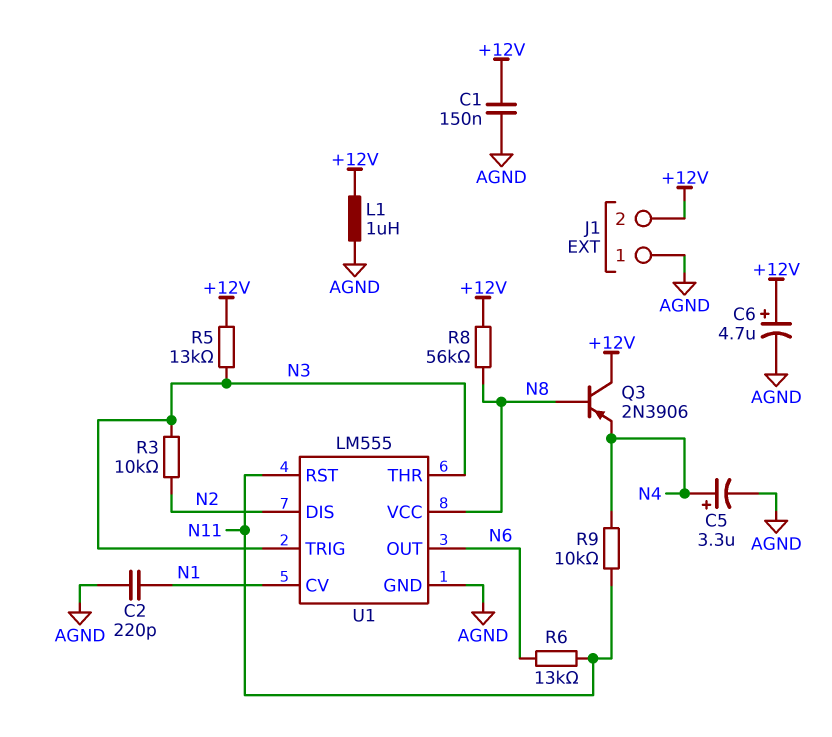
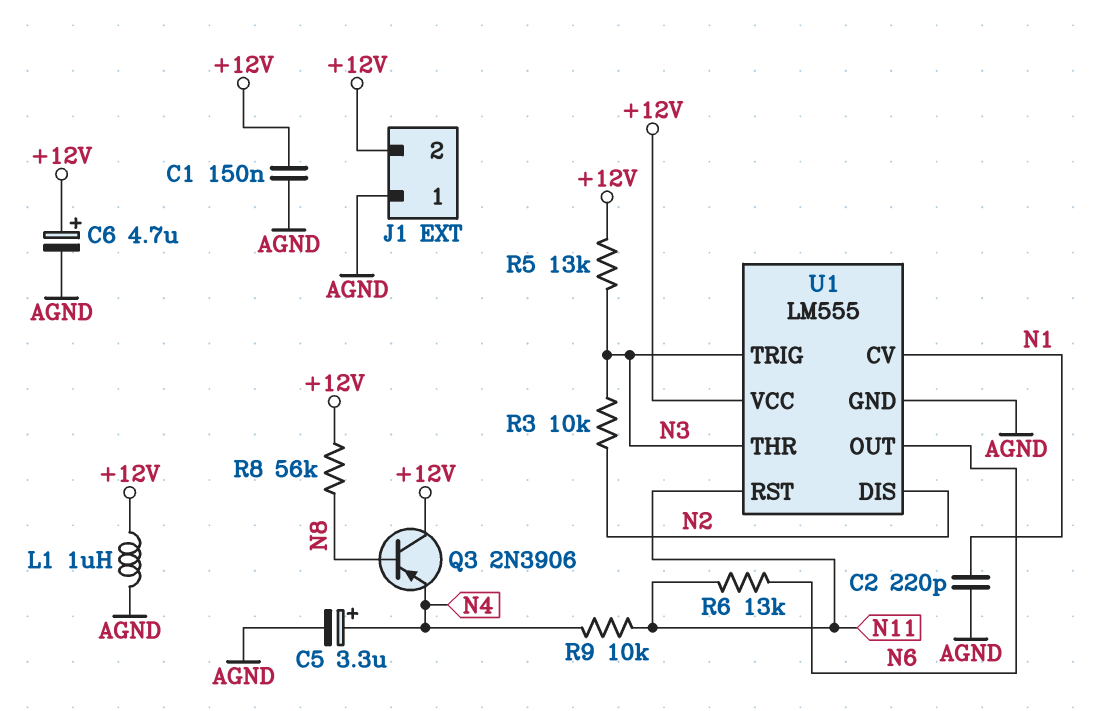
U1 pin VCC: N8 -> +12V

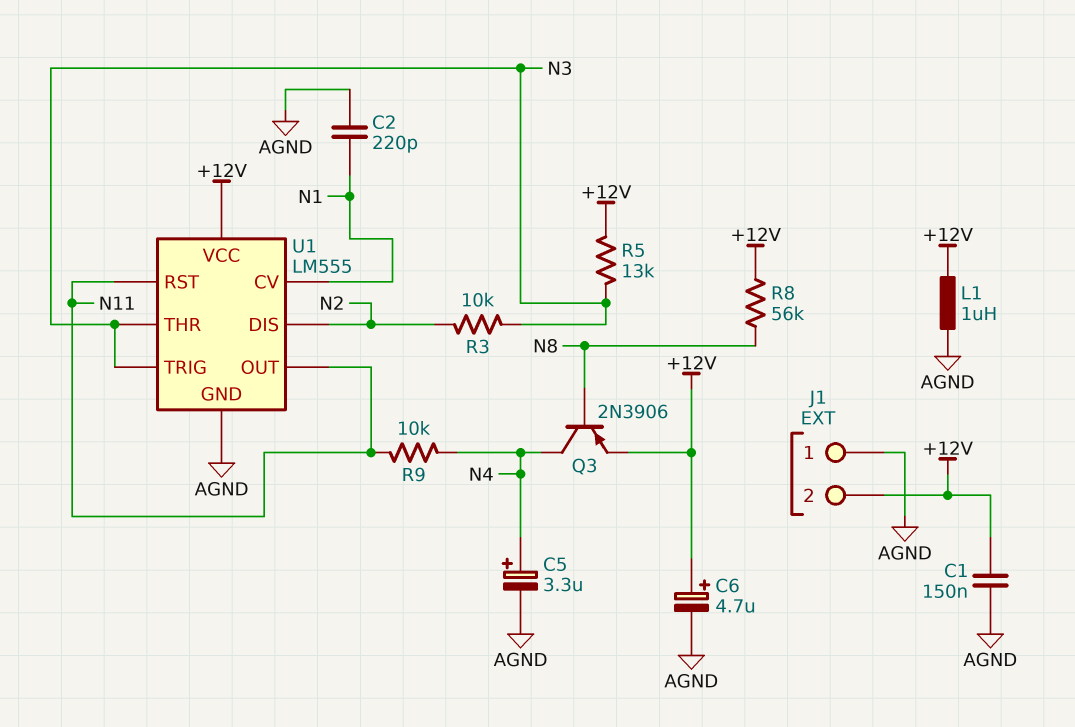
Q3: PNP 2N3906 (B N8, C +12V, E N4) -> PNP 2N3906 (B N8, C N4, E +12V)
R6: 13k (N6, N11) -> none
U1 pin OUT: N6 -> N11

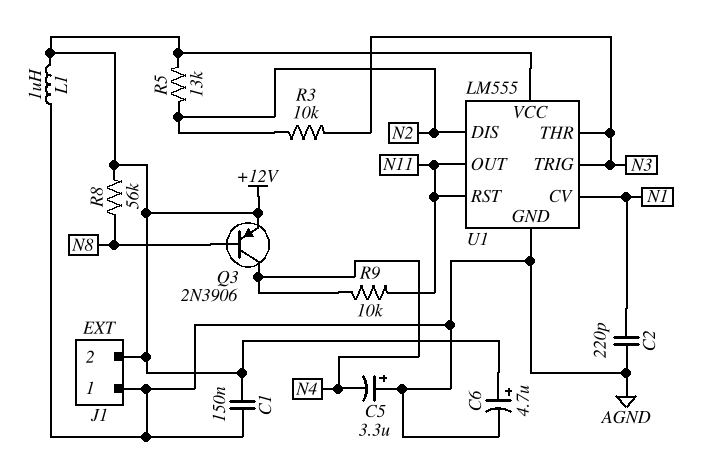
C5: 3.3uF (plus N4, minus AGND) -> 3.3uF (plus AGND, minus N4)
R5: 13k (+12V, N3) -> 13k (+12V, N2)

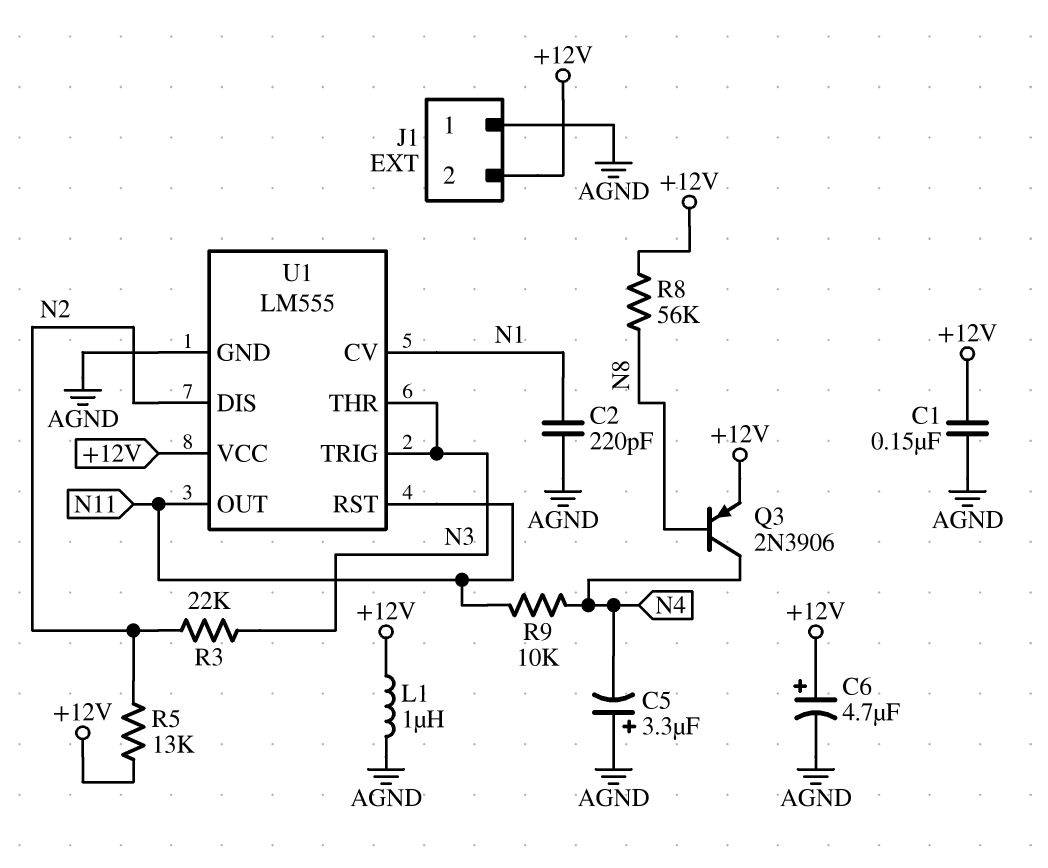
R3: 10k (N2, N3) -> 22k (N2, N3)

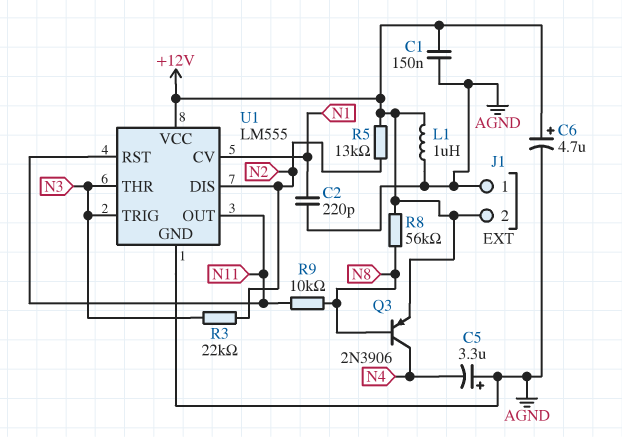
R9: 10k (N4, N11) -> 10k (N8, N11)

